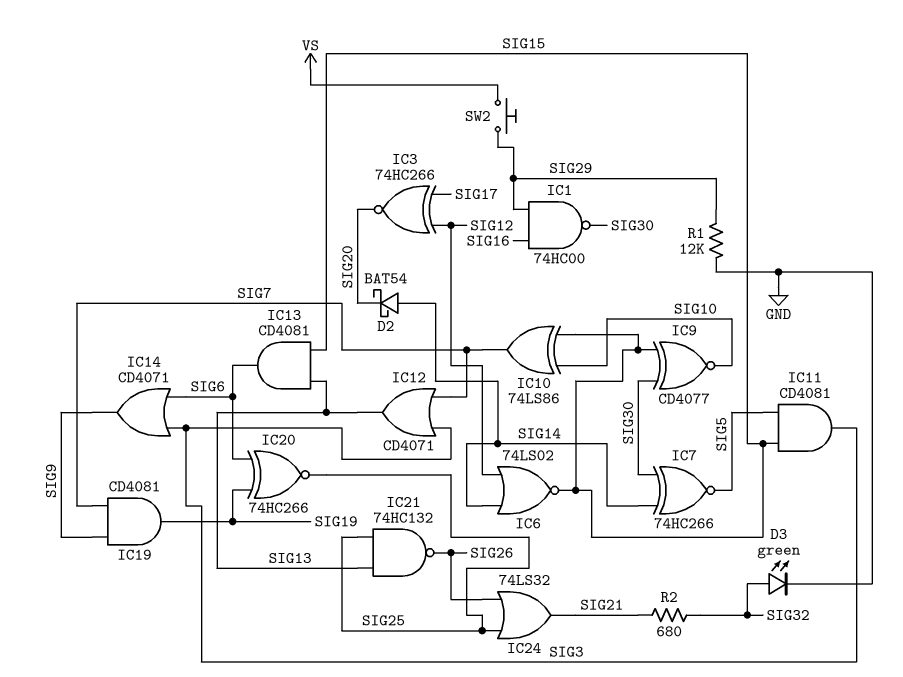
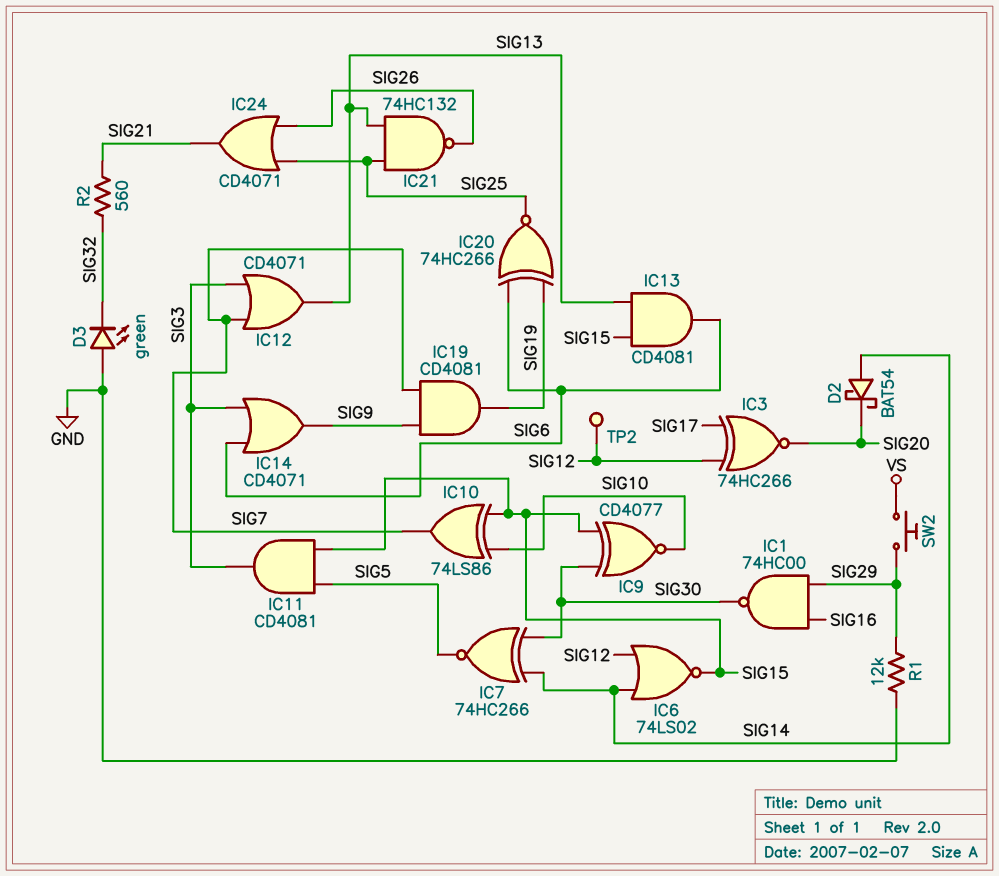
D3: LED green (A SIG32, K GND) -> LED green (A GND, K SIG32)
IC24: OR 74LS32 (in SIG25, in SIG26, out SIG21) -> OR CD4071 (in SIG25, in SIG26, out SIG21)
R2: 680 (SIG21, SIG32) -> 560 (SIG21, SIG32)
TP2: none -> test point (SIG12)

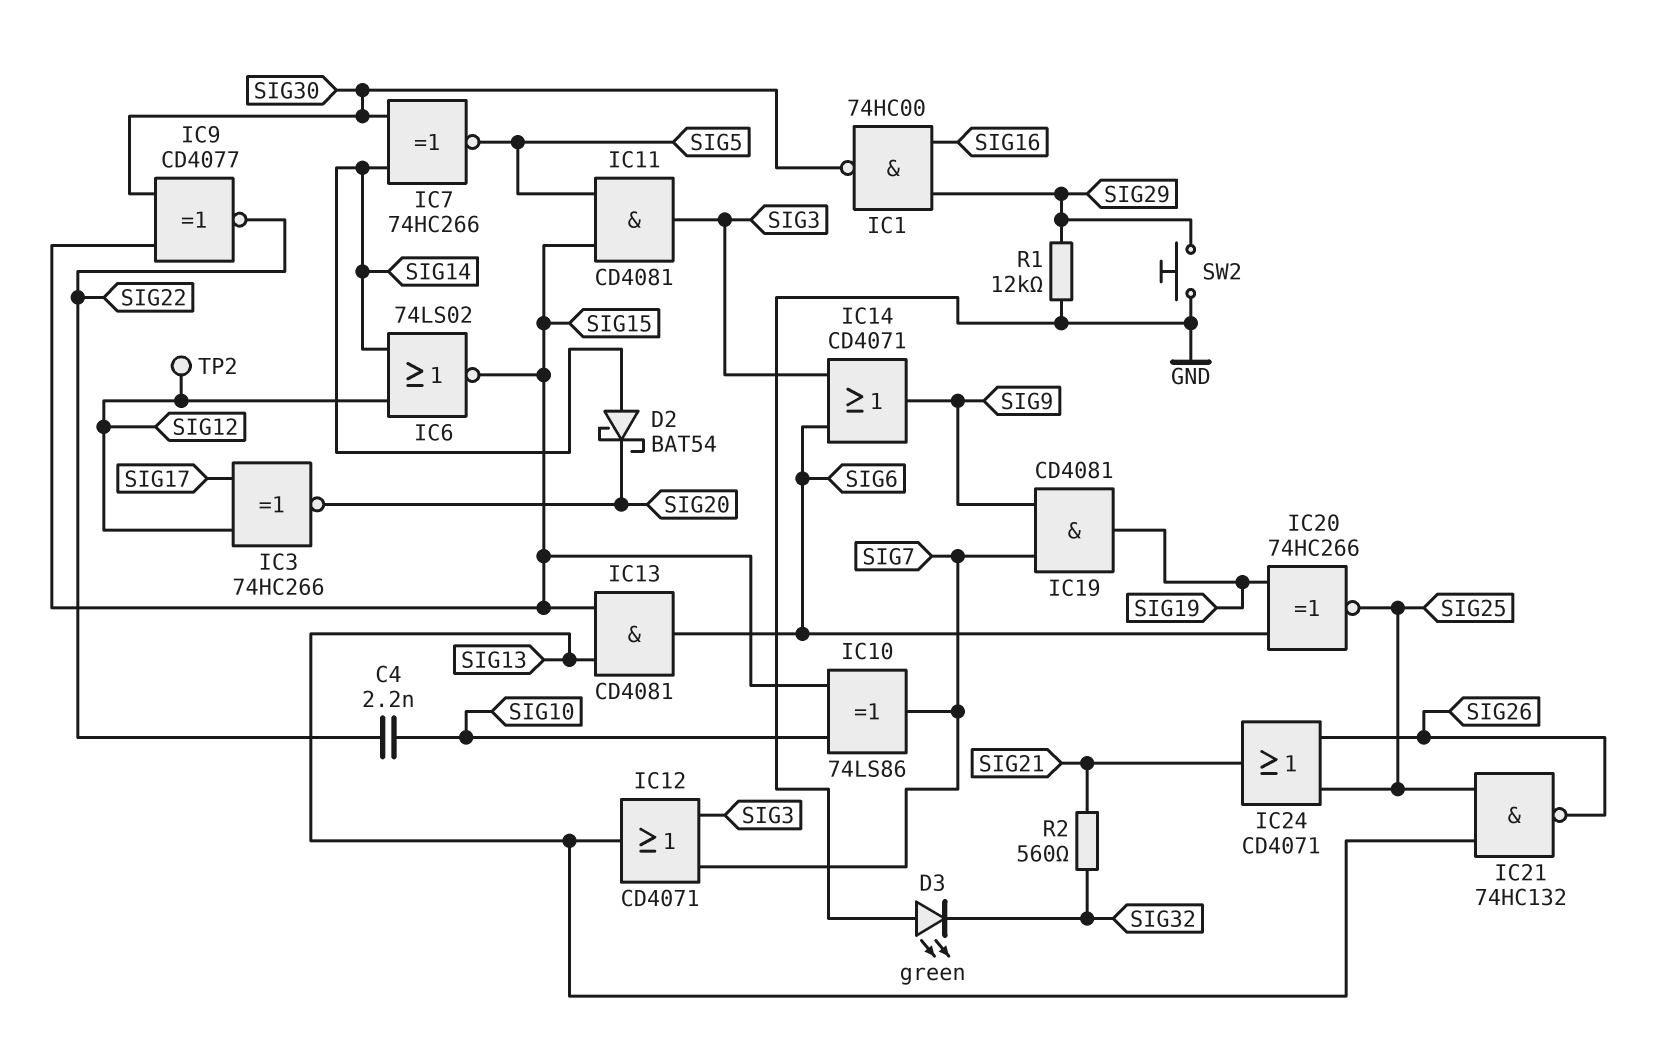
C4: none -> 2.2nF (SIG10, SIG22)
IC9: XNOR CD4077 (in SIG15, in SIG30, out SIG10) -> XNOR CD4077 (in SIG15, in SIG30, out SIG22)
SW2: button (SIG29, VS) -> button (GND, SIG29)

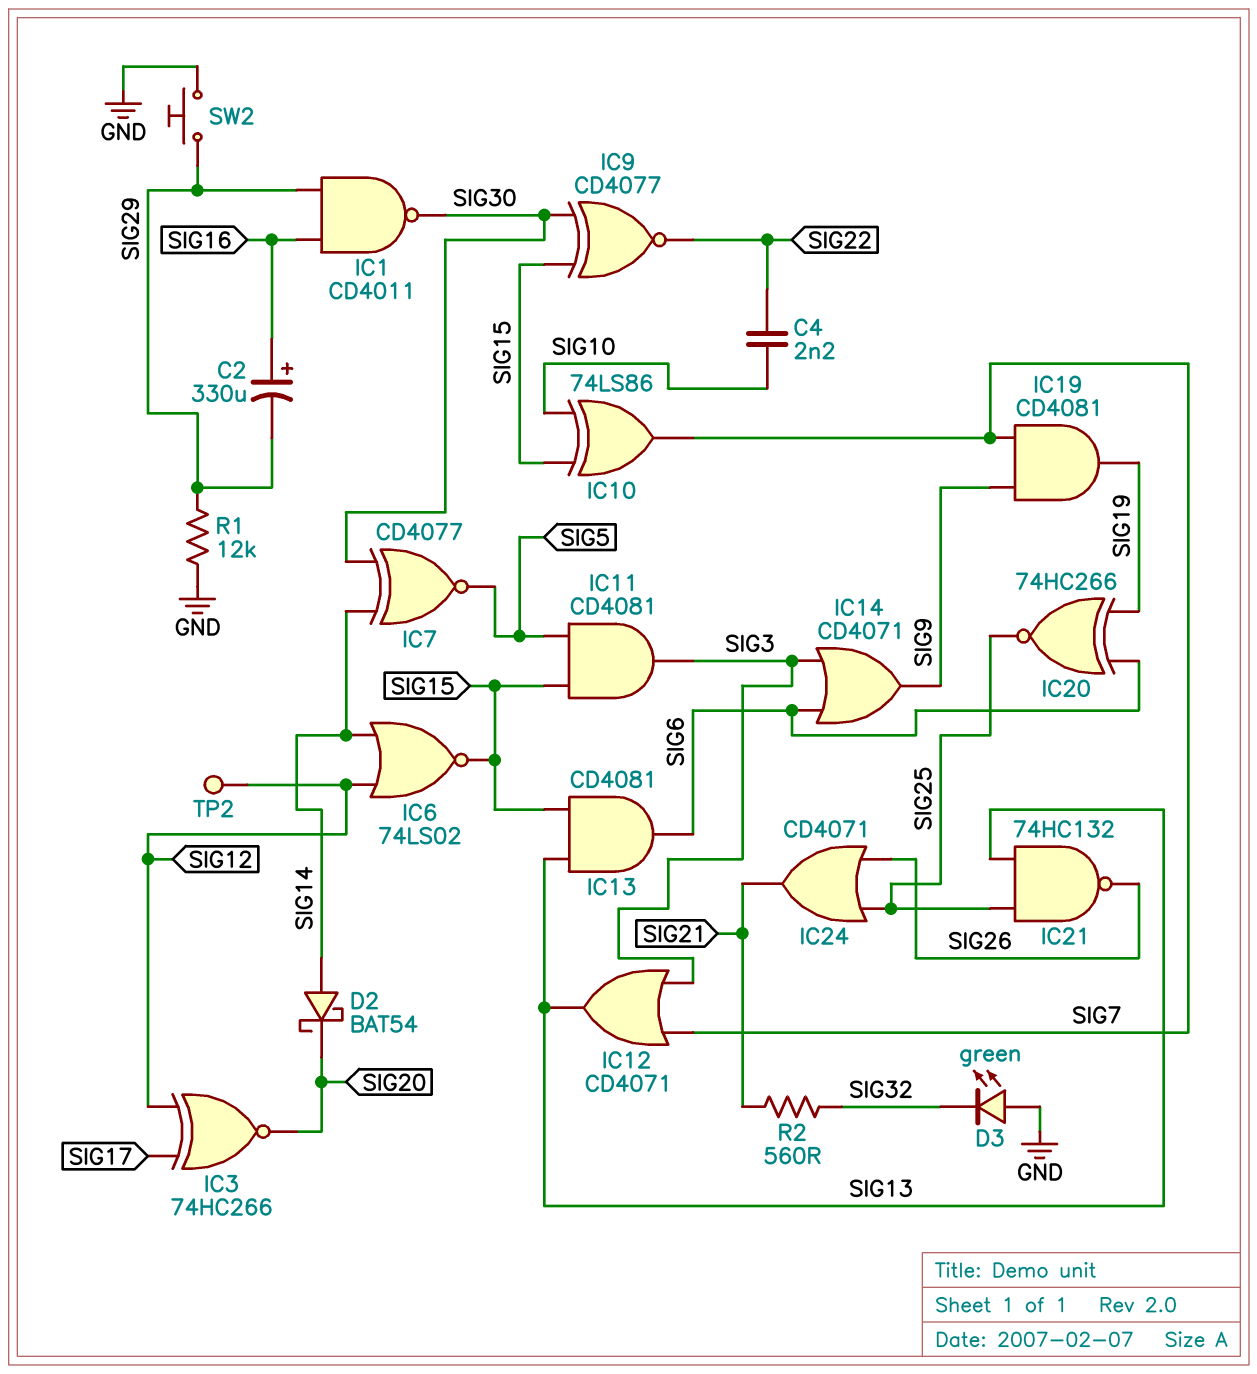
C2: none -> 330uF (plus SIG16, minus SIG29)
IC1: NAND 74HC00 (in SIG16, in SIG29, out SIG30) -> NAND CD4011 (in SIG16, in SIG29, out SIG30)
IC7: XNOR 74HC266 (in SIG14, in SIG30, out SIG5) -> XNOR CD4077 (in SIG14, in SIG30, out SIG5)

